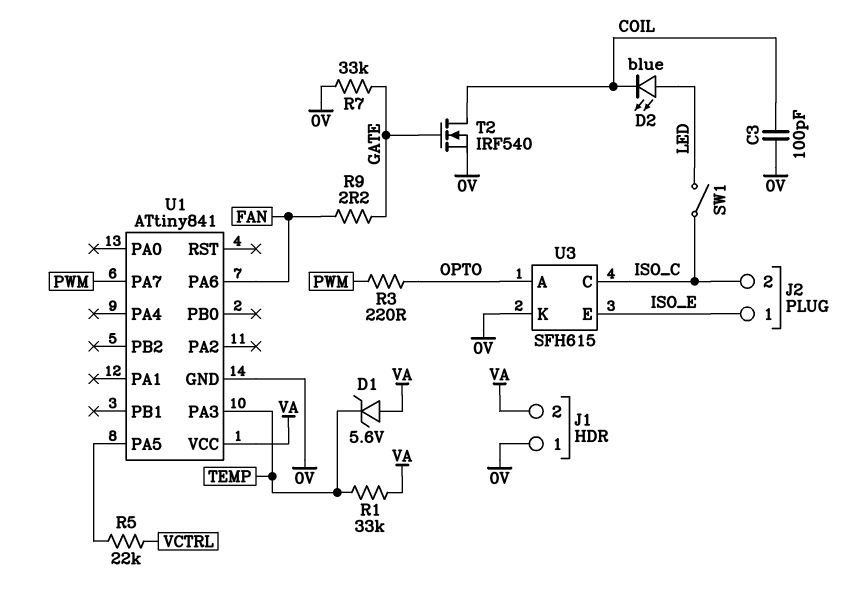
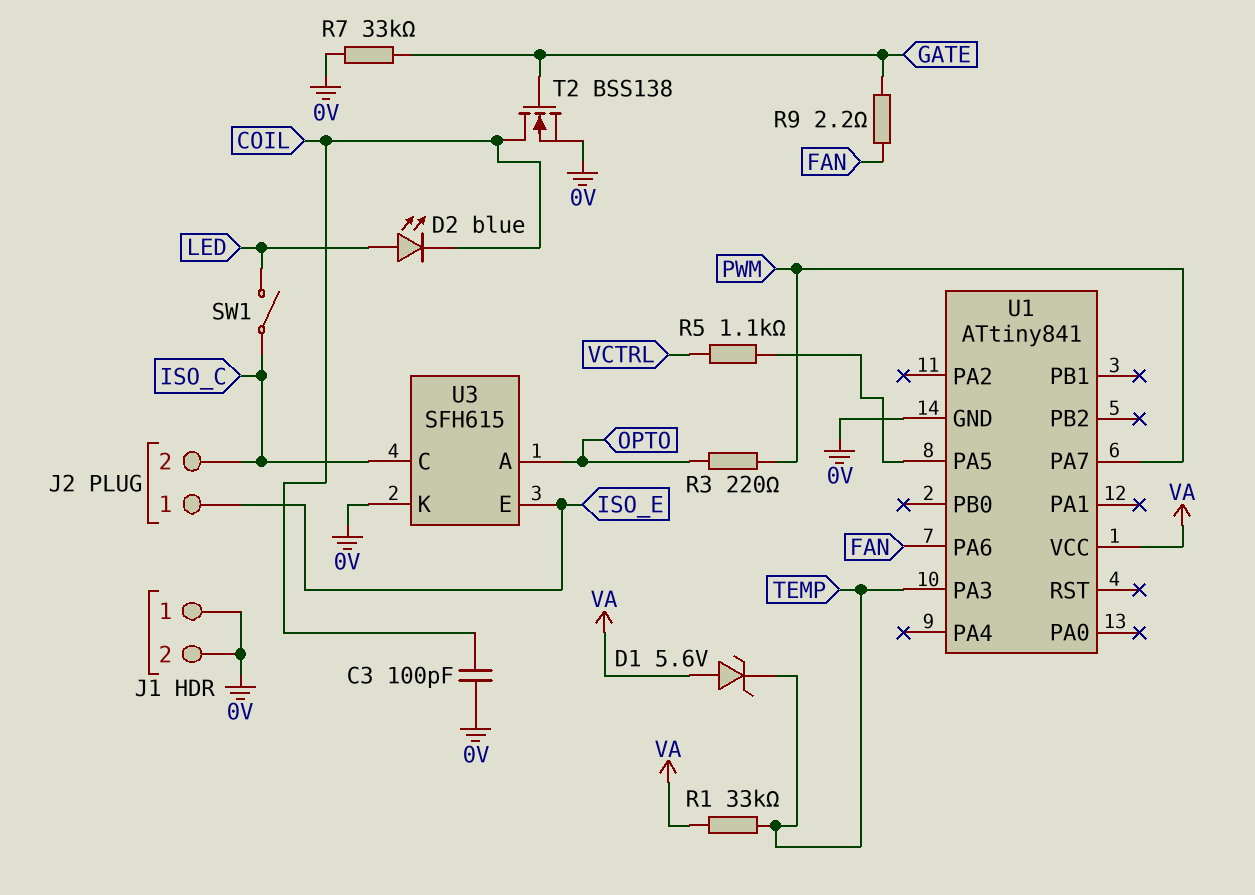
J1 pin 2: VA -> 0V
R5: 22k (U1/PA5, VCTRL) -> 1.1k (U1/PA5, VCTRL)
T2: NMOS IRF540 (G GATE, D COIL, S 0V) -> NMOS BSS138 (G GATE, D COIL, S 0V)

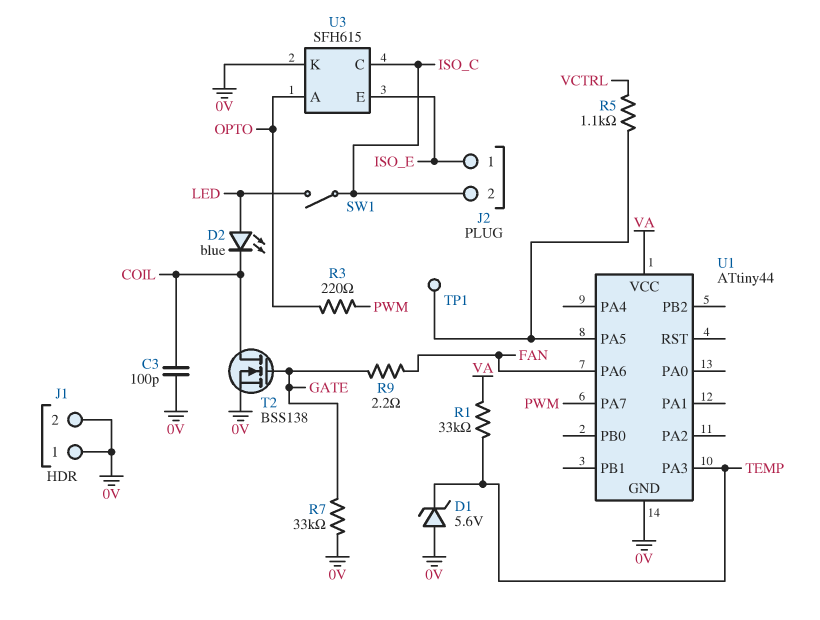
D1: zener 5.6V (A VA, K TEMP) -> zener 5.6V (A 0V, K TEMP)
TP1: none -> test point (U1/PA5)
U1: ATtiny841 -> ATtiny44

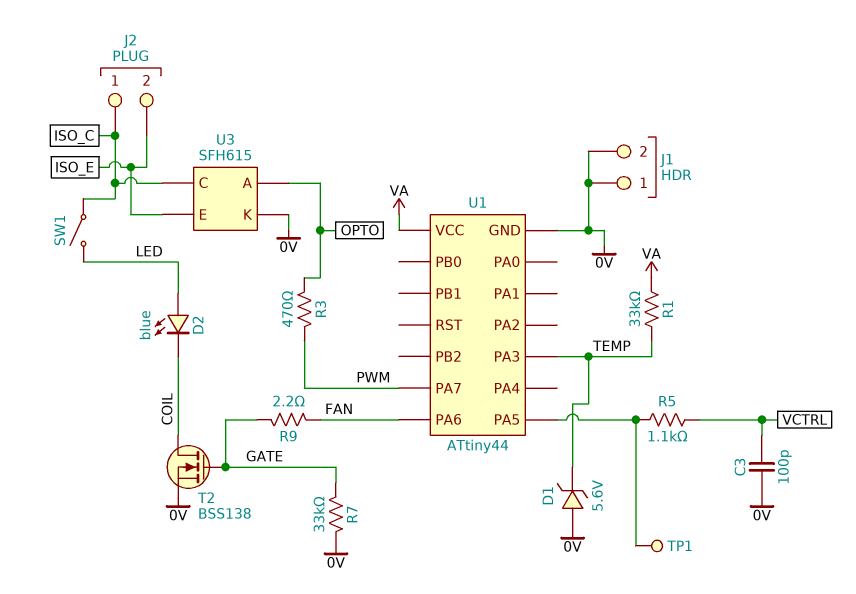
C3: 100pF (0V, COIL) -> 100pF (0V, VCTRL)
J2 pin 1: ISO_E -> ISO_C
J2 pin 2: ISO_C -> ISO_E
R3: 220 (OPTO, PWM) -> 470 (OPTO, PWM)

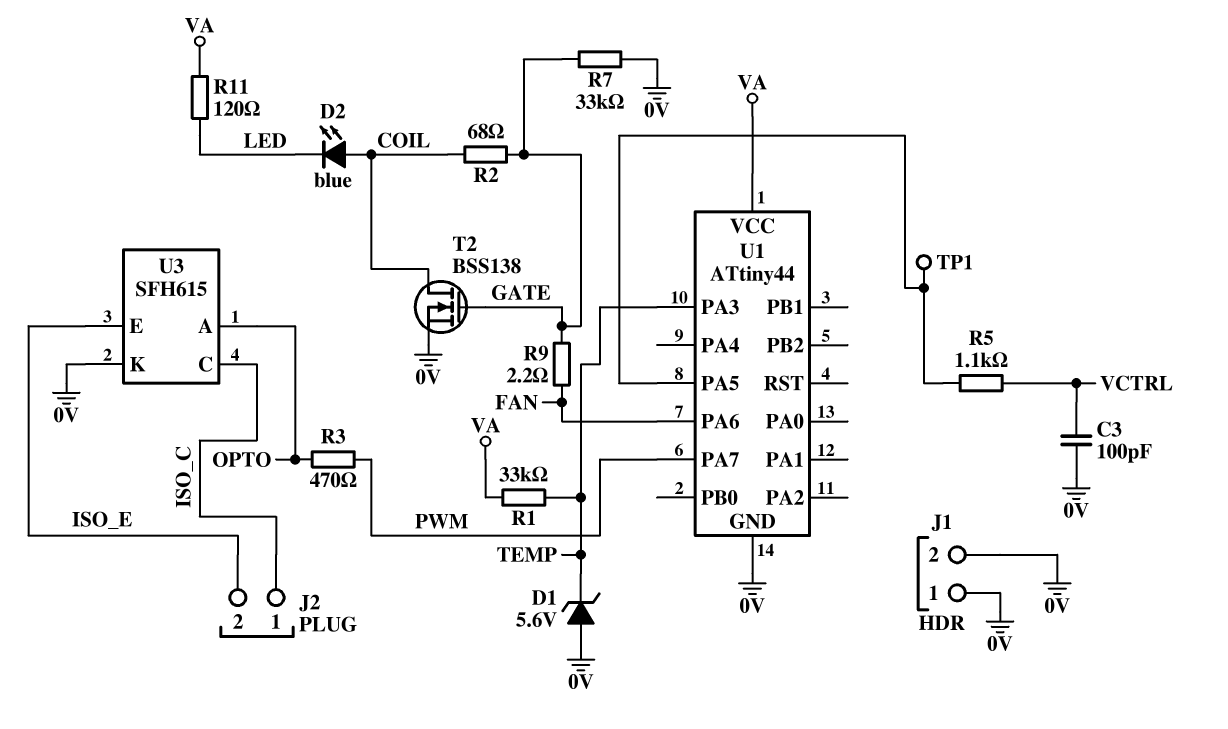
D2: LED blue (A LED, K COIL) -> LED blue (A COIL, K LED)
R2: none -> 68 (COIL, GATE)
R11: none -> 120 (LED, VA)
SW1: switch (ISO_C, LED) -> none

